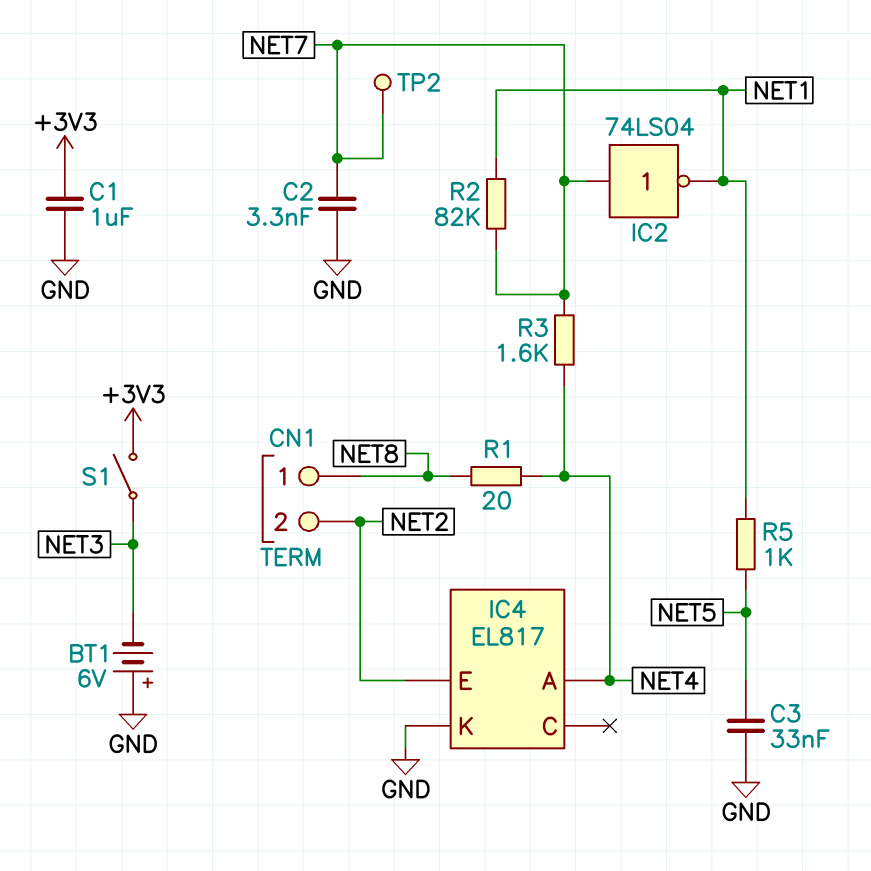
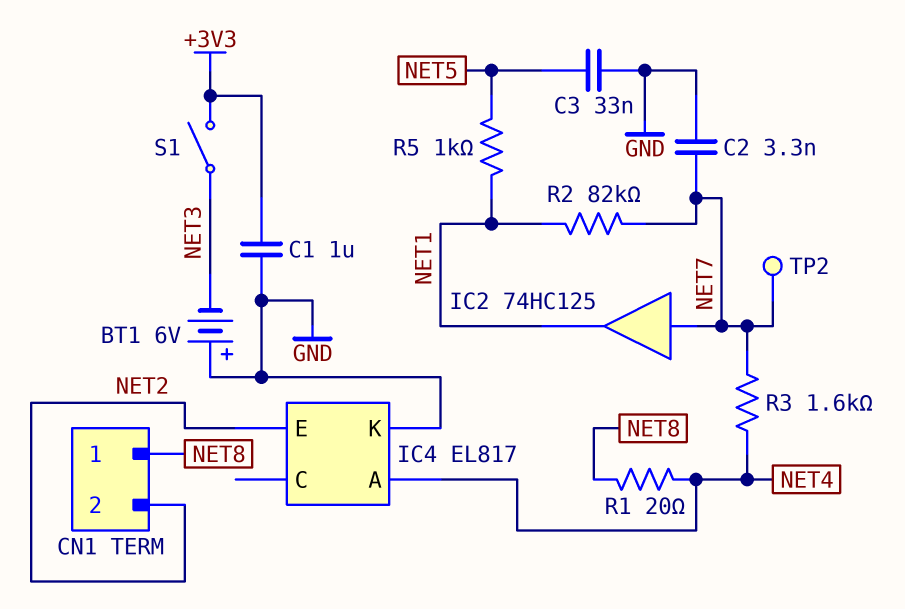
IC2: NOT 74LS04 (in NET7, out NET1) -> buffer 74HC125 (in NET7, out NET1)

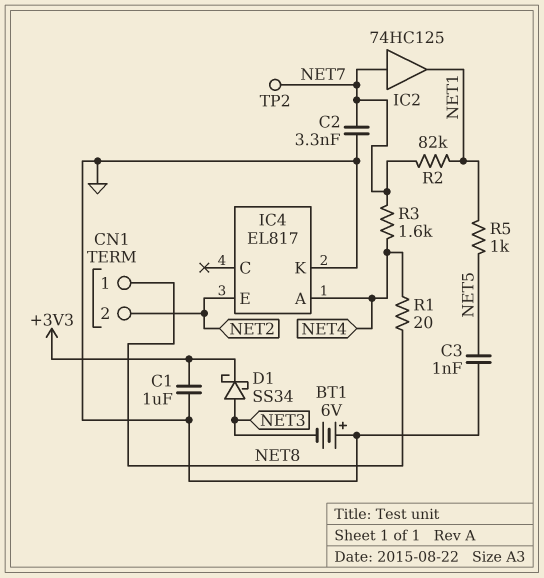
C3: 33nF (GND, NET5) -> 1nF (GND, NET5)
D1: none -> schottky SS34 (A NET3, K +3V3)
S1: switch (+3V3, NET3) -> none

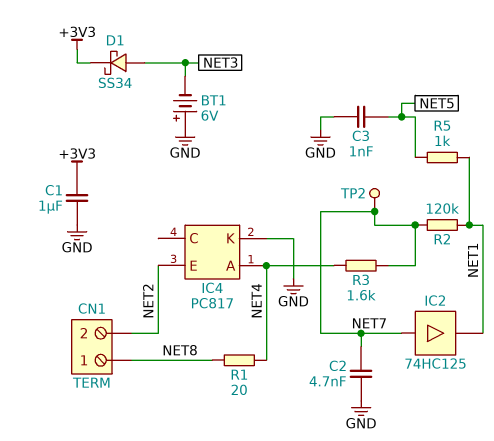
C2: 3.3nF (GND, NET7) -> 4.7nF (GND, NET7)
IC4: EL817 -> PC817
R2: 82k (NET1, NET7) -> 120k (NET1, NET7)

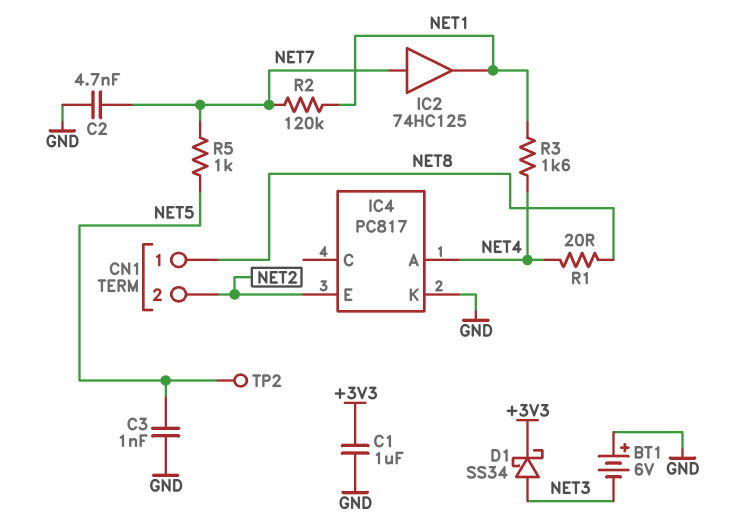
R3: 1.6k (NET4, NET7) -> 1.6k (NET1, NET4)
R5: 1k (NET1, NET5) -> 1k (NET5, NET7)
TP2: test point (NET7) -> test point (NET5)

